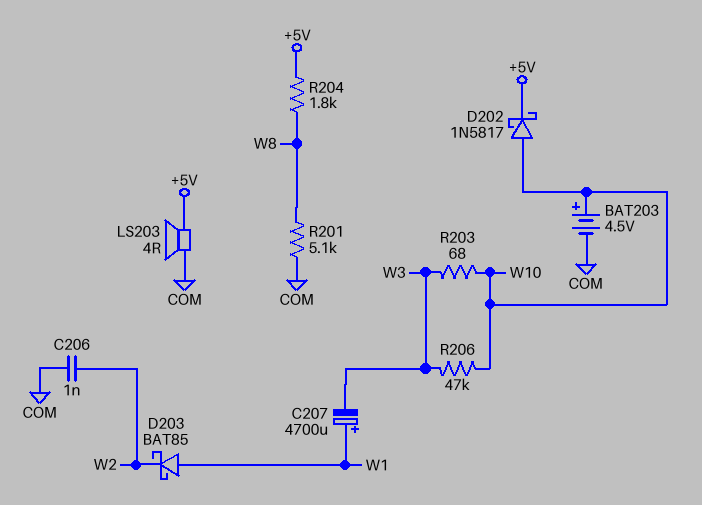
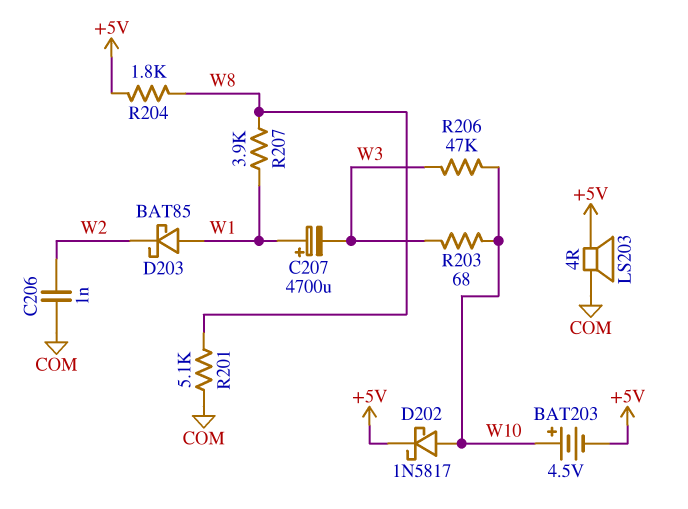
BAT203: 4.5V (plus W10, minus COM) -> 4.5V (plus W10, minus +5V)
R207: none -> 3.9k (W1, W8)

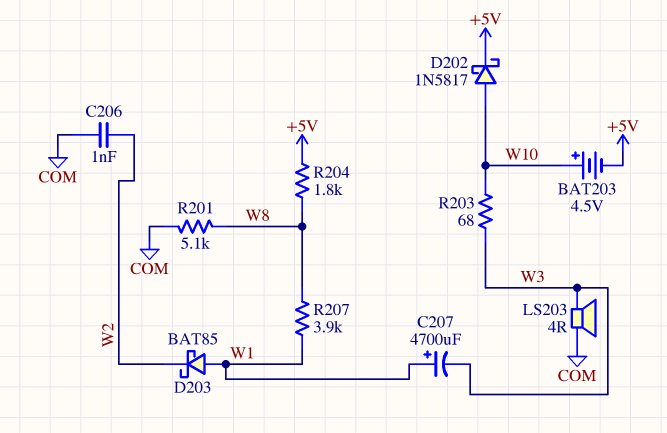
LS203: speaker 4R (+5V, COM) -> speaker 4R (COM, W3)
R206: 47k (W3, W10) -> none

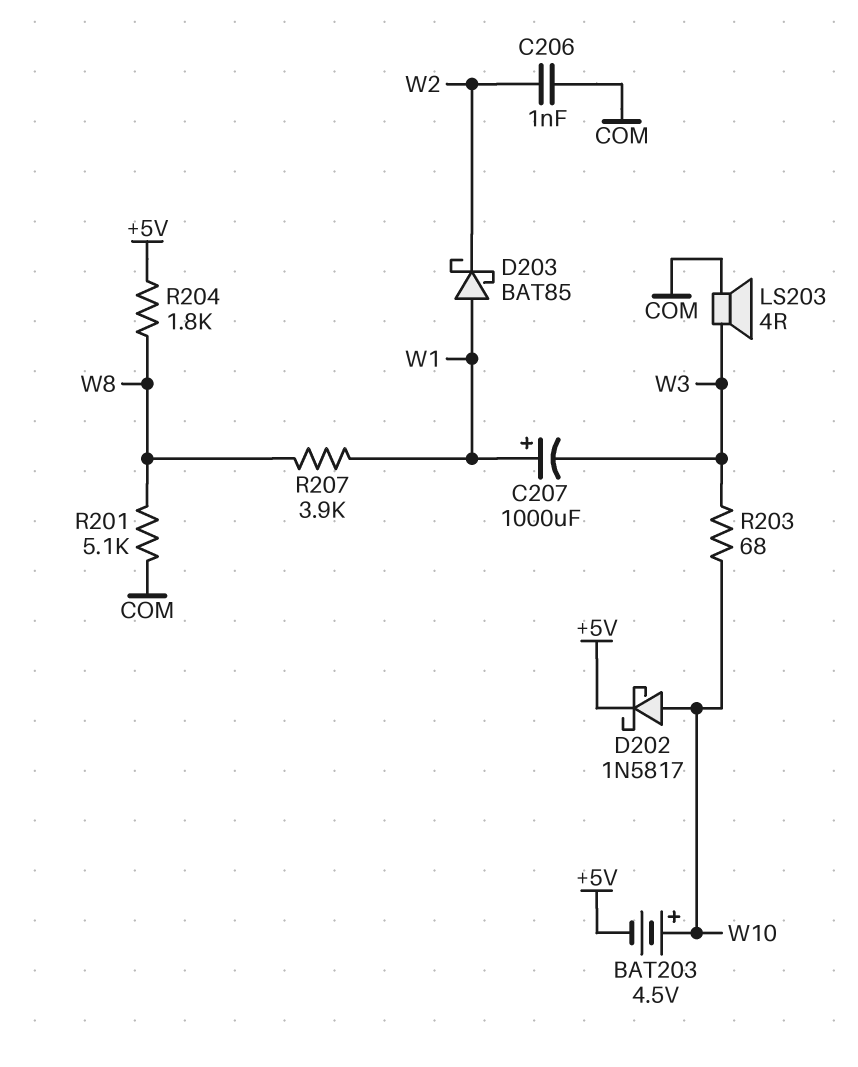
C207: 4700uF (plus W1, minus W3) -> 1000uF (plus W1, minus W3)

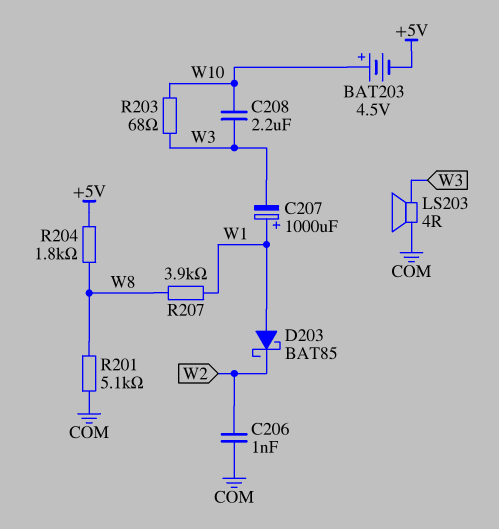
C208: none -> 2.2uF (W3, W10)
D202: schottky 1N5817 (A W10, K +5V) -> none

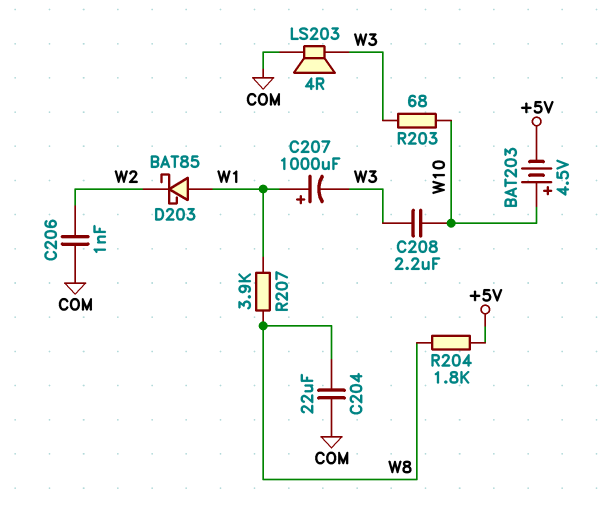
C204: none -> 22uF (COM, W8)
R201: 5.1k (COM, W8) -> none

